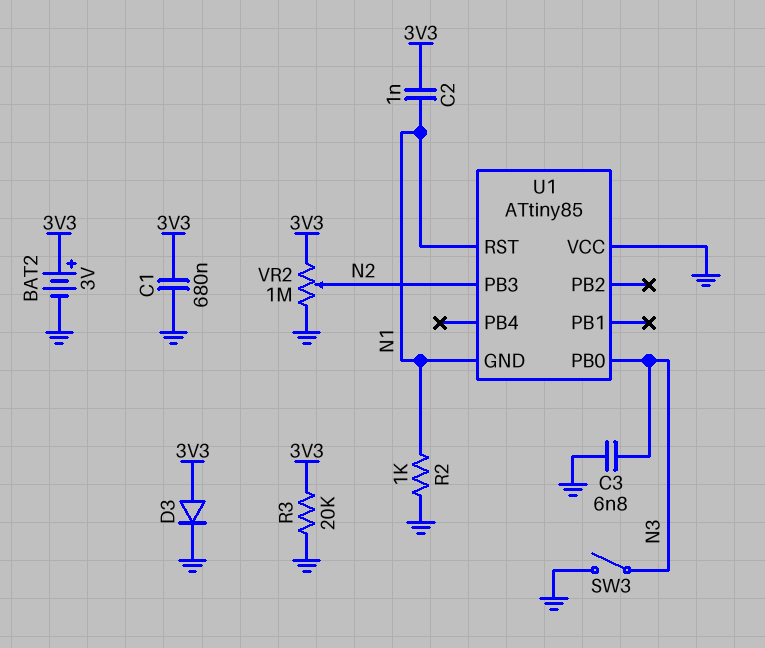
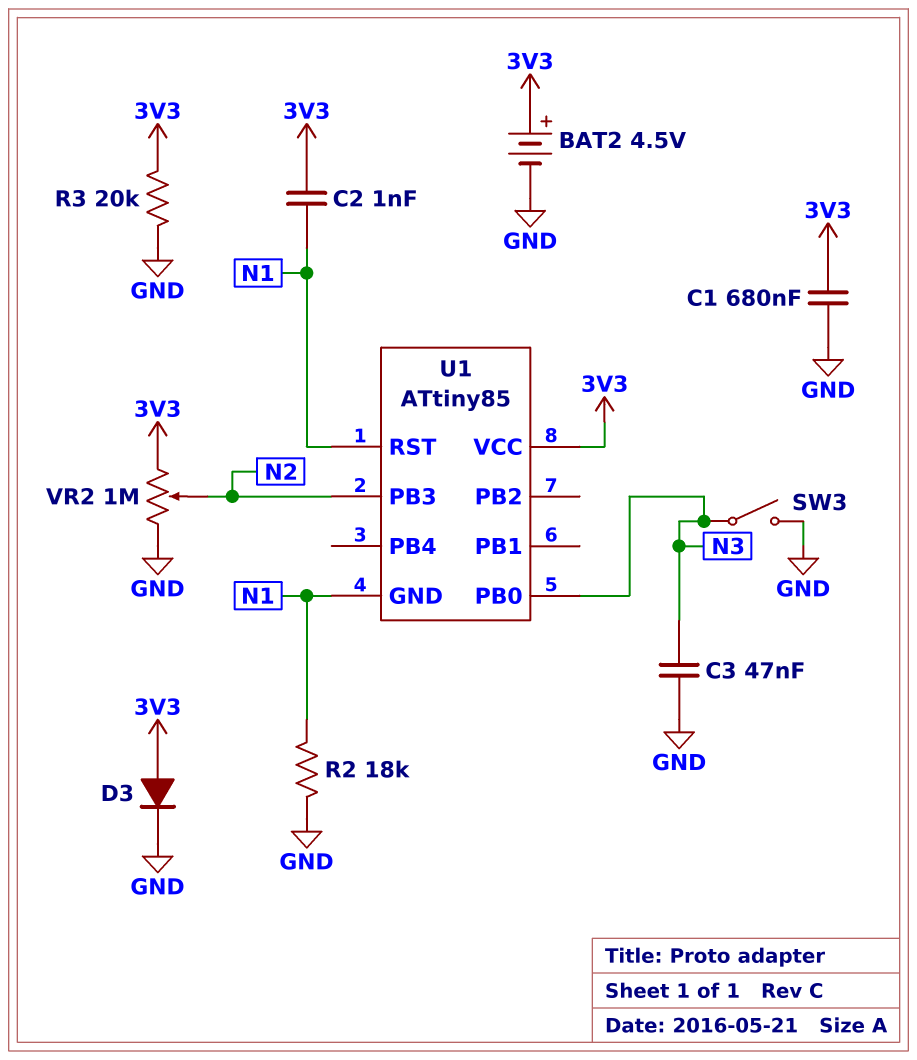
BAT2: 3V (plus 3V3, minus GND) -> 4.5V (plus 3V3, minus GND)
C3: 6.8nF (GND, N3) -> 47nF (GND, N3)
R2: 1k (GND, N1) -> 18k (GND, N1)
U1 pin VCC: GND -> 3V3

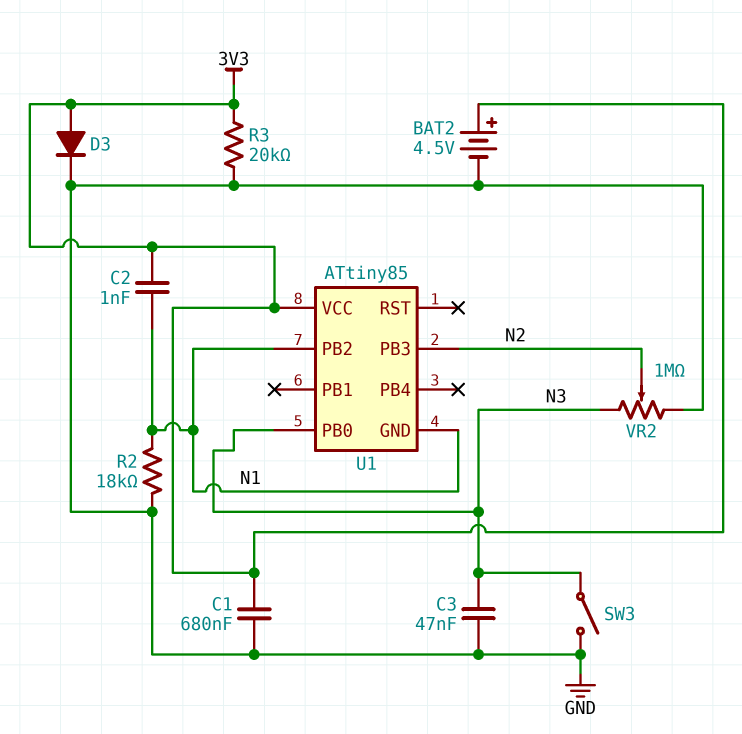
U1 pin PB2: none -> N1
U1 pin RST: N1 -> none
VR2: 1M (3V3, GND, wiper N2) -> 1M (GND, N3, wiper N2)

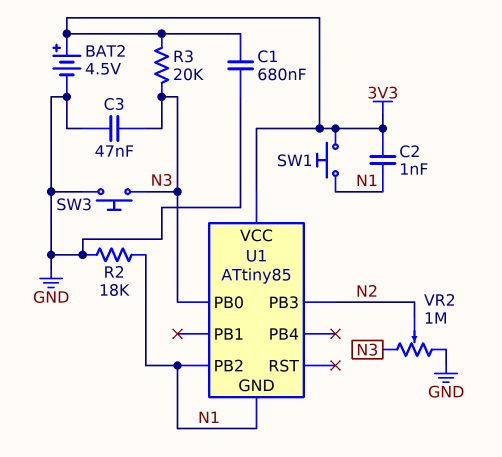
D3: diode (A 3V3, K GND) -> none
R3: 20k (3V3, GND) -> 20k (3V3, N3)
SW1: none -> button (3V3, N1)
SW3: switch (GND, N3) -> button (GND, N3)

